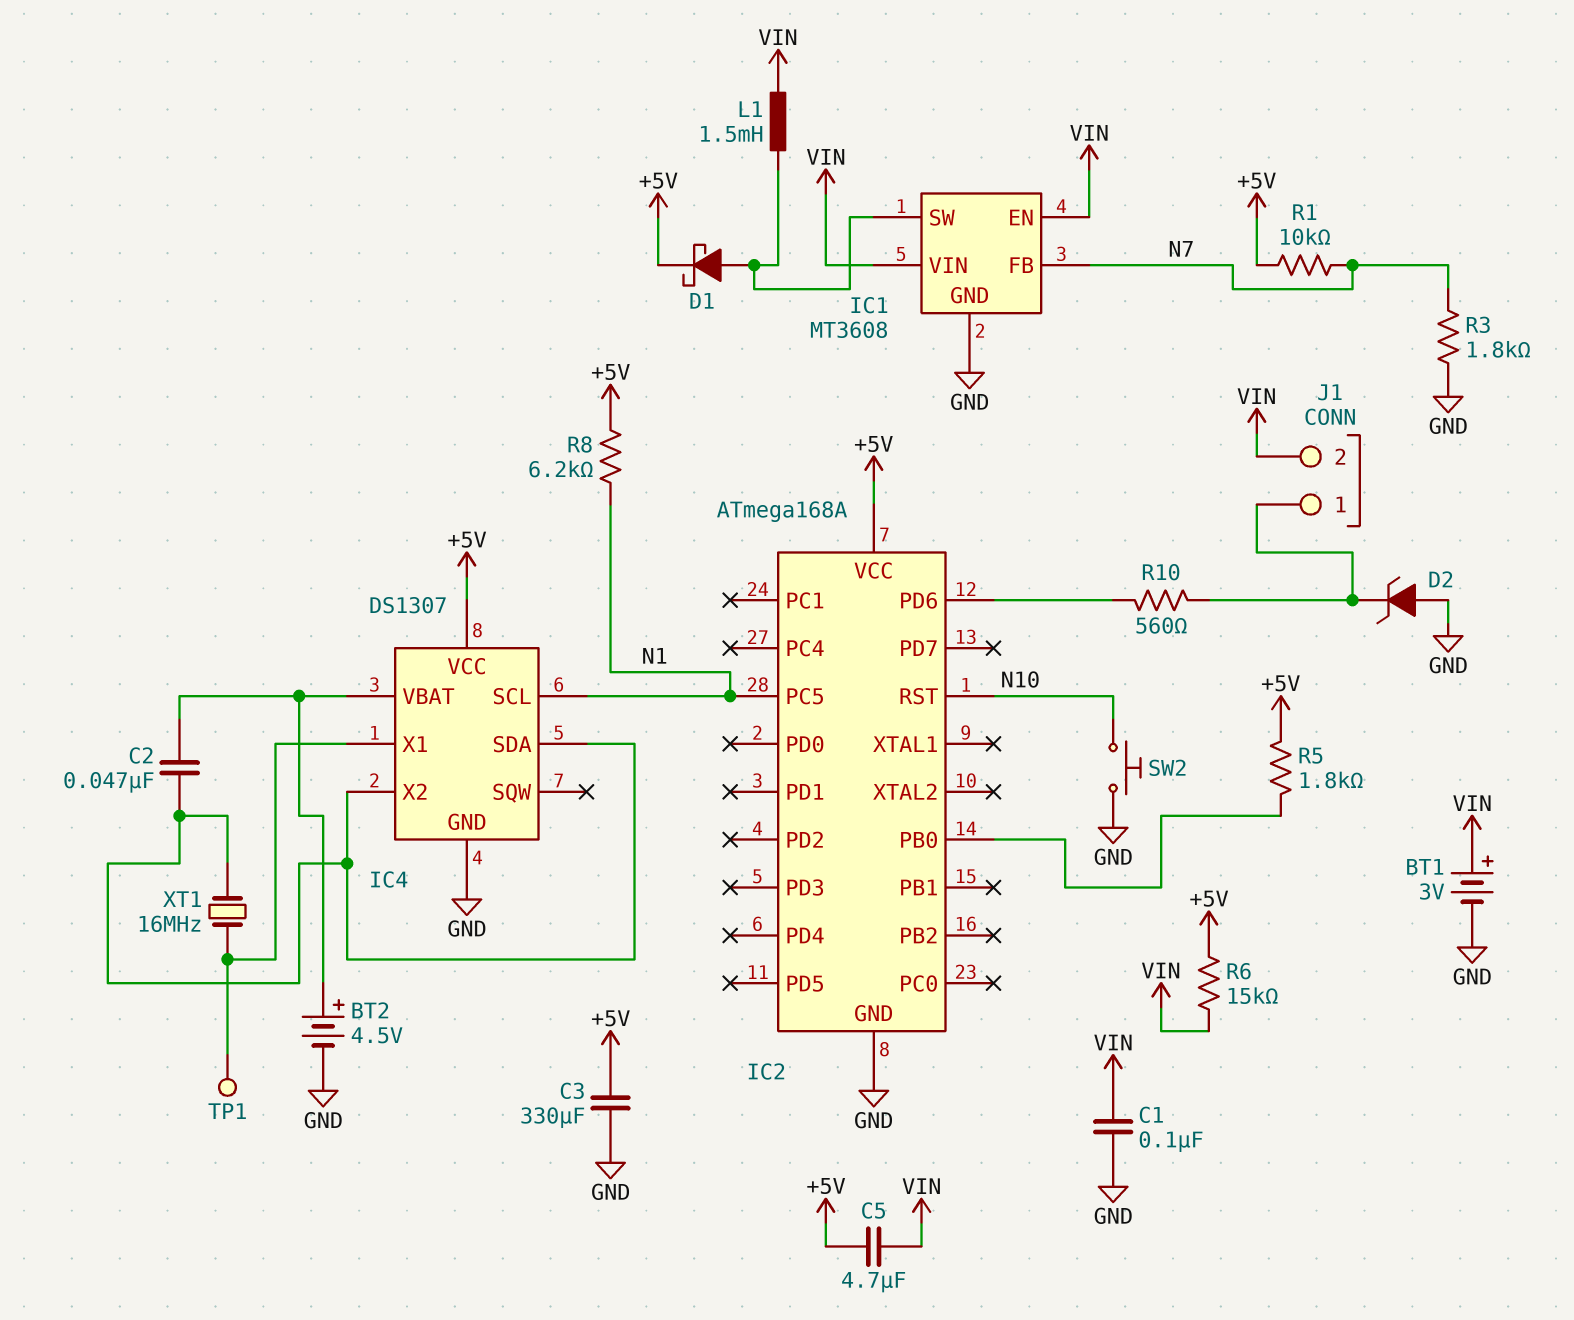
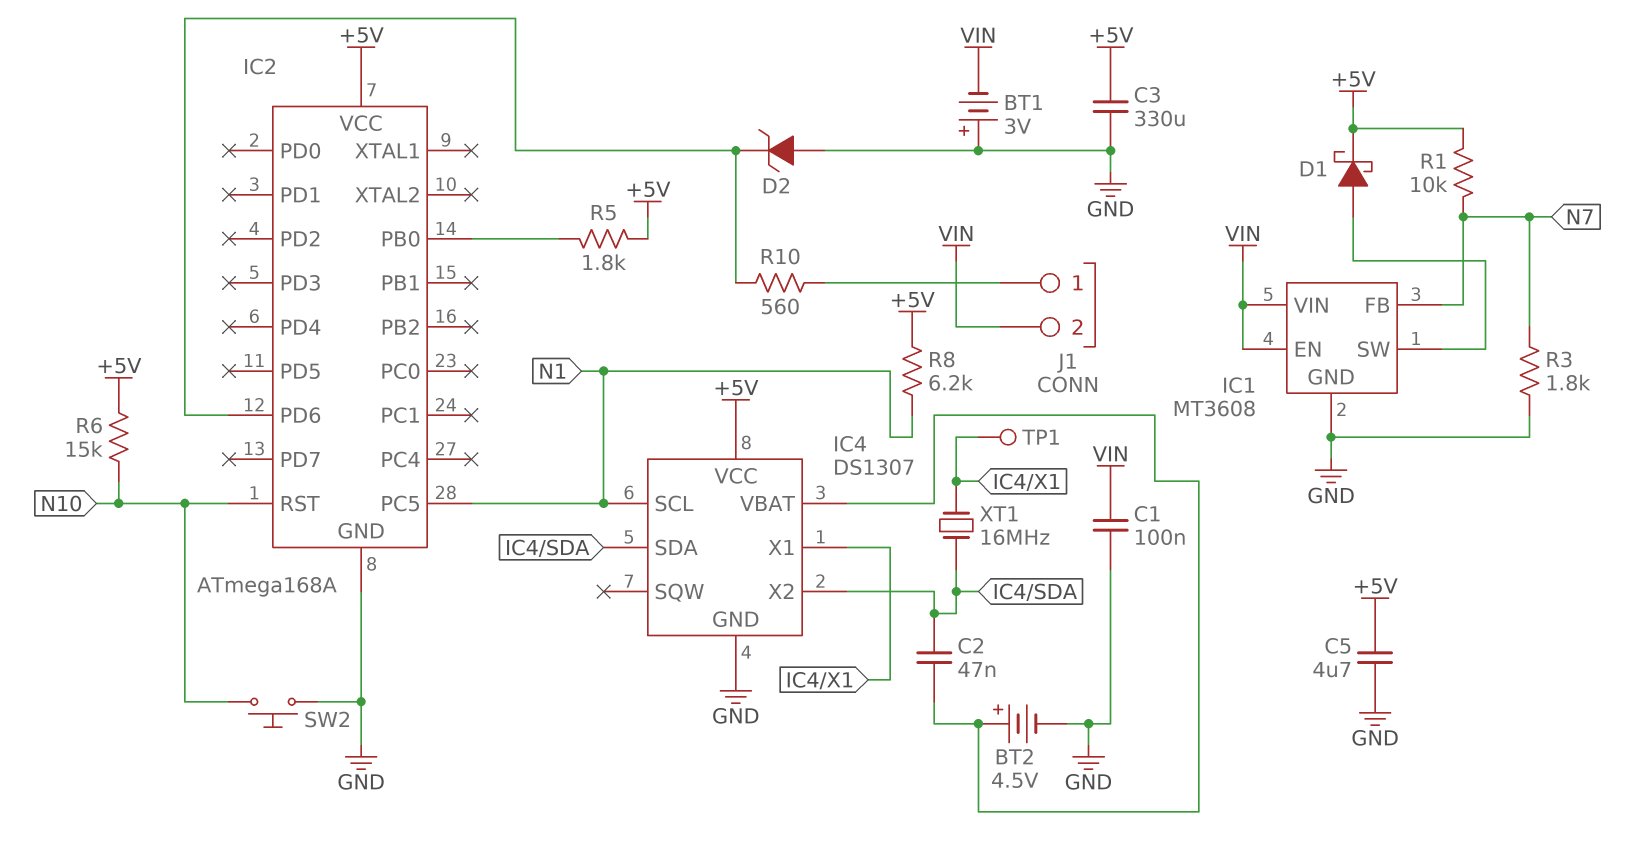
BT1: 3V (plus VIN, minus GND) -> 3V (plus GND, minus VIN)
C5: 4.7uF (+5V, VIN) -> 4.7uF (+5V, GND)
D2: zener (A GND, K J1/1) -> zener (A GND, K IC2/PD6)
L1: 1.5mH (IC1/SW, VIN) -> none
R6: 15k (+5V, VIN) -> 15k (+5V, N10)

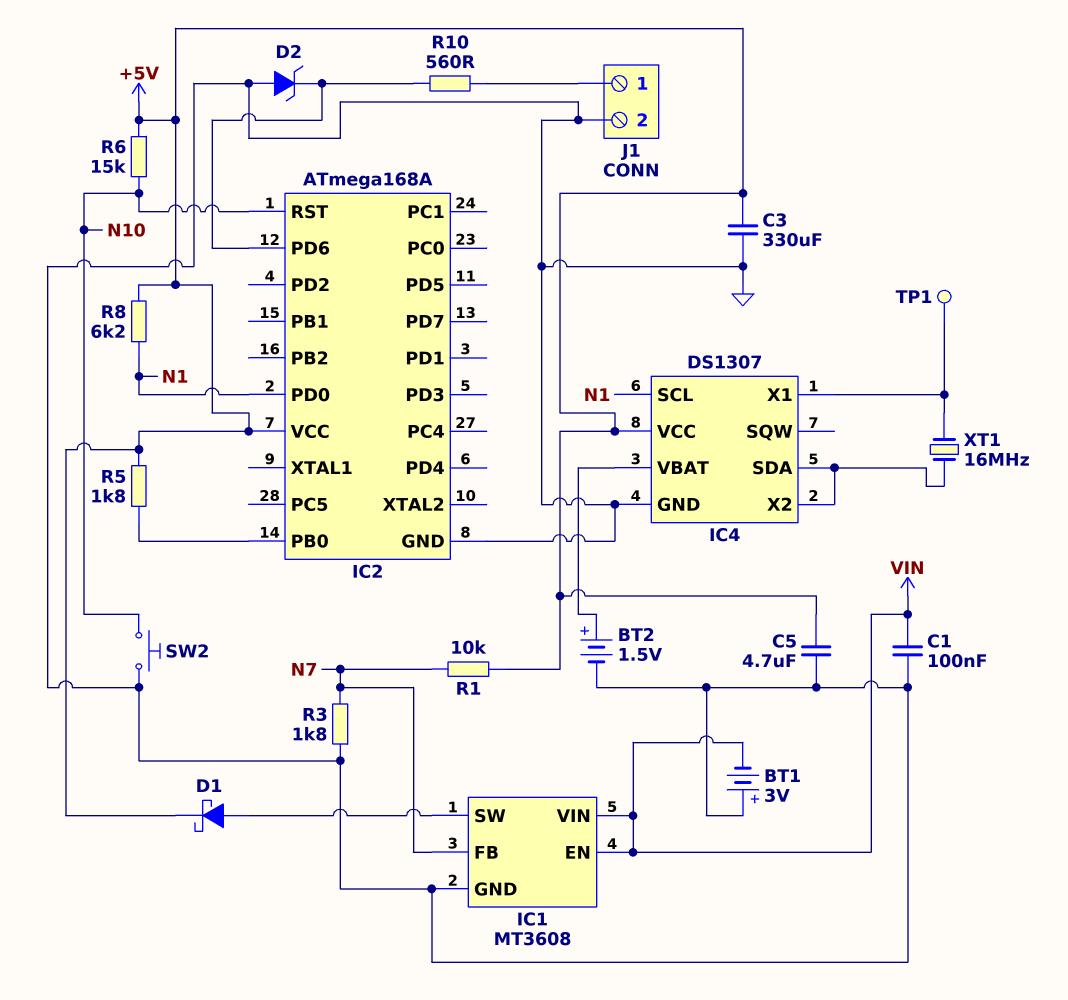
BT2: 4.5V (plus IC4/VBAT, minus GND) -> 1.5V (plus IC4/VBAT, minus GND)
C2: 47nF (IC4/SDA, IC4/VBAT) -> none
IC2 pin PC5: N1 -> none
IC2 pin PD0: none -> N1
J1 pin 2: VIN -> GND

